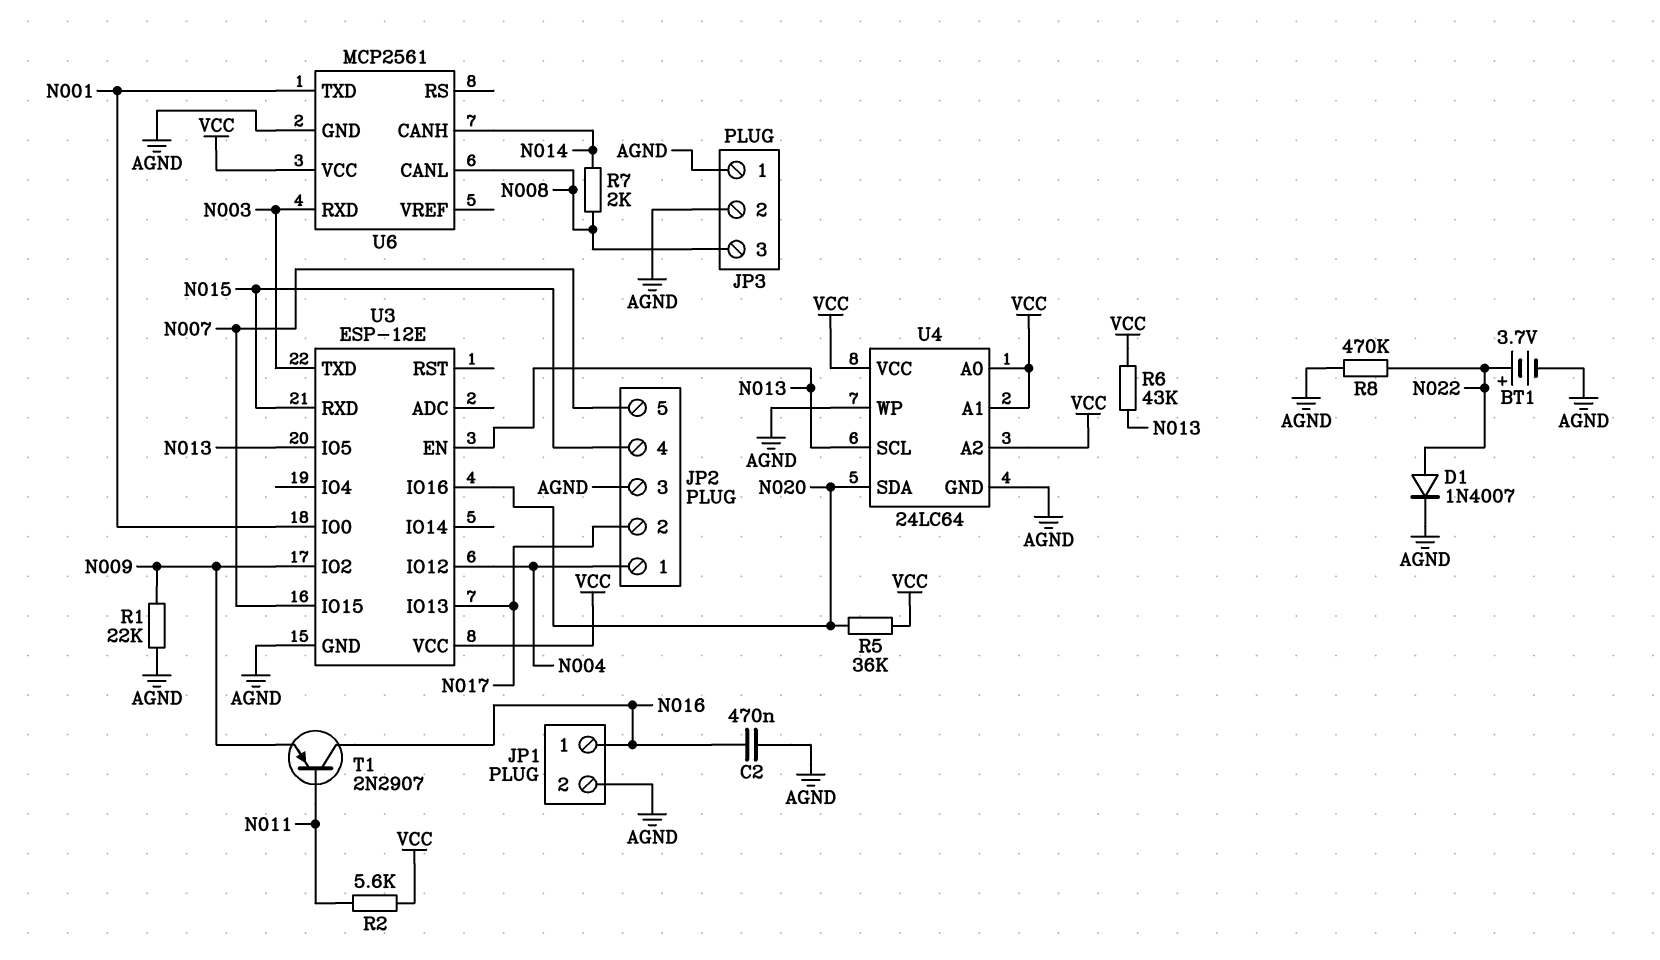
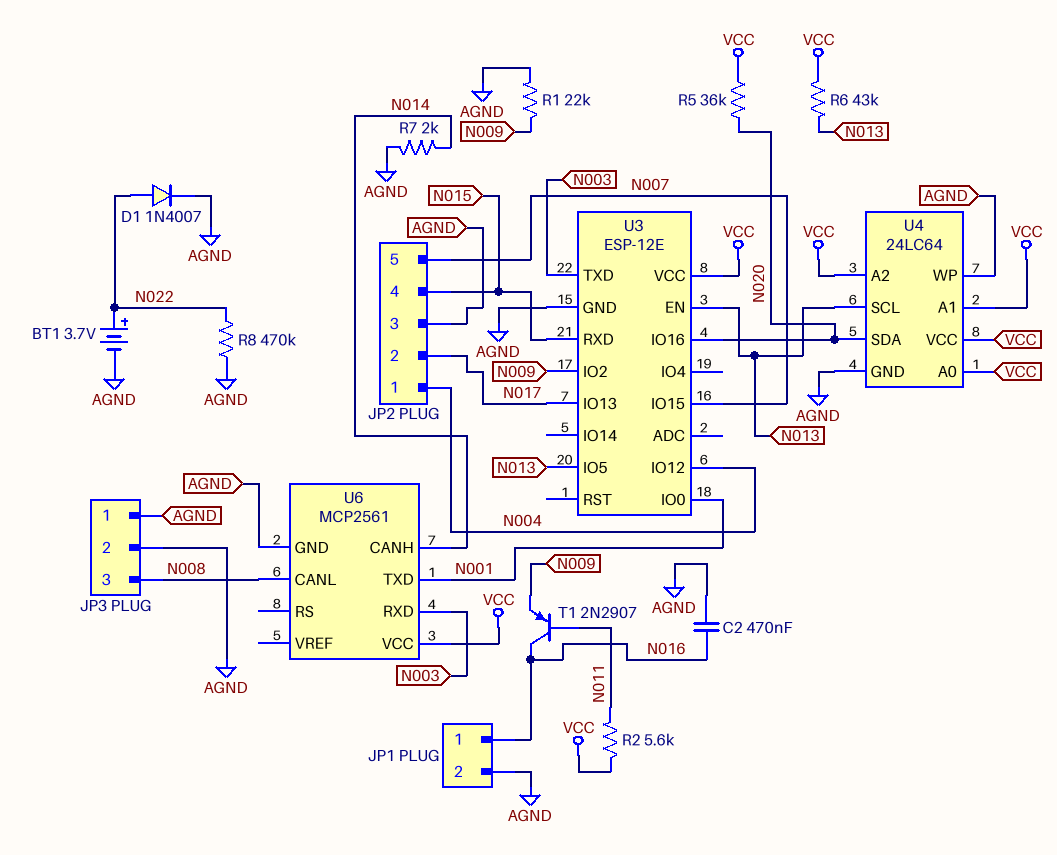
R7: 2k (N008, N014) -> 2k (AGND, N014)

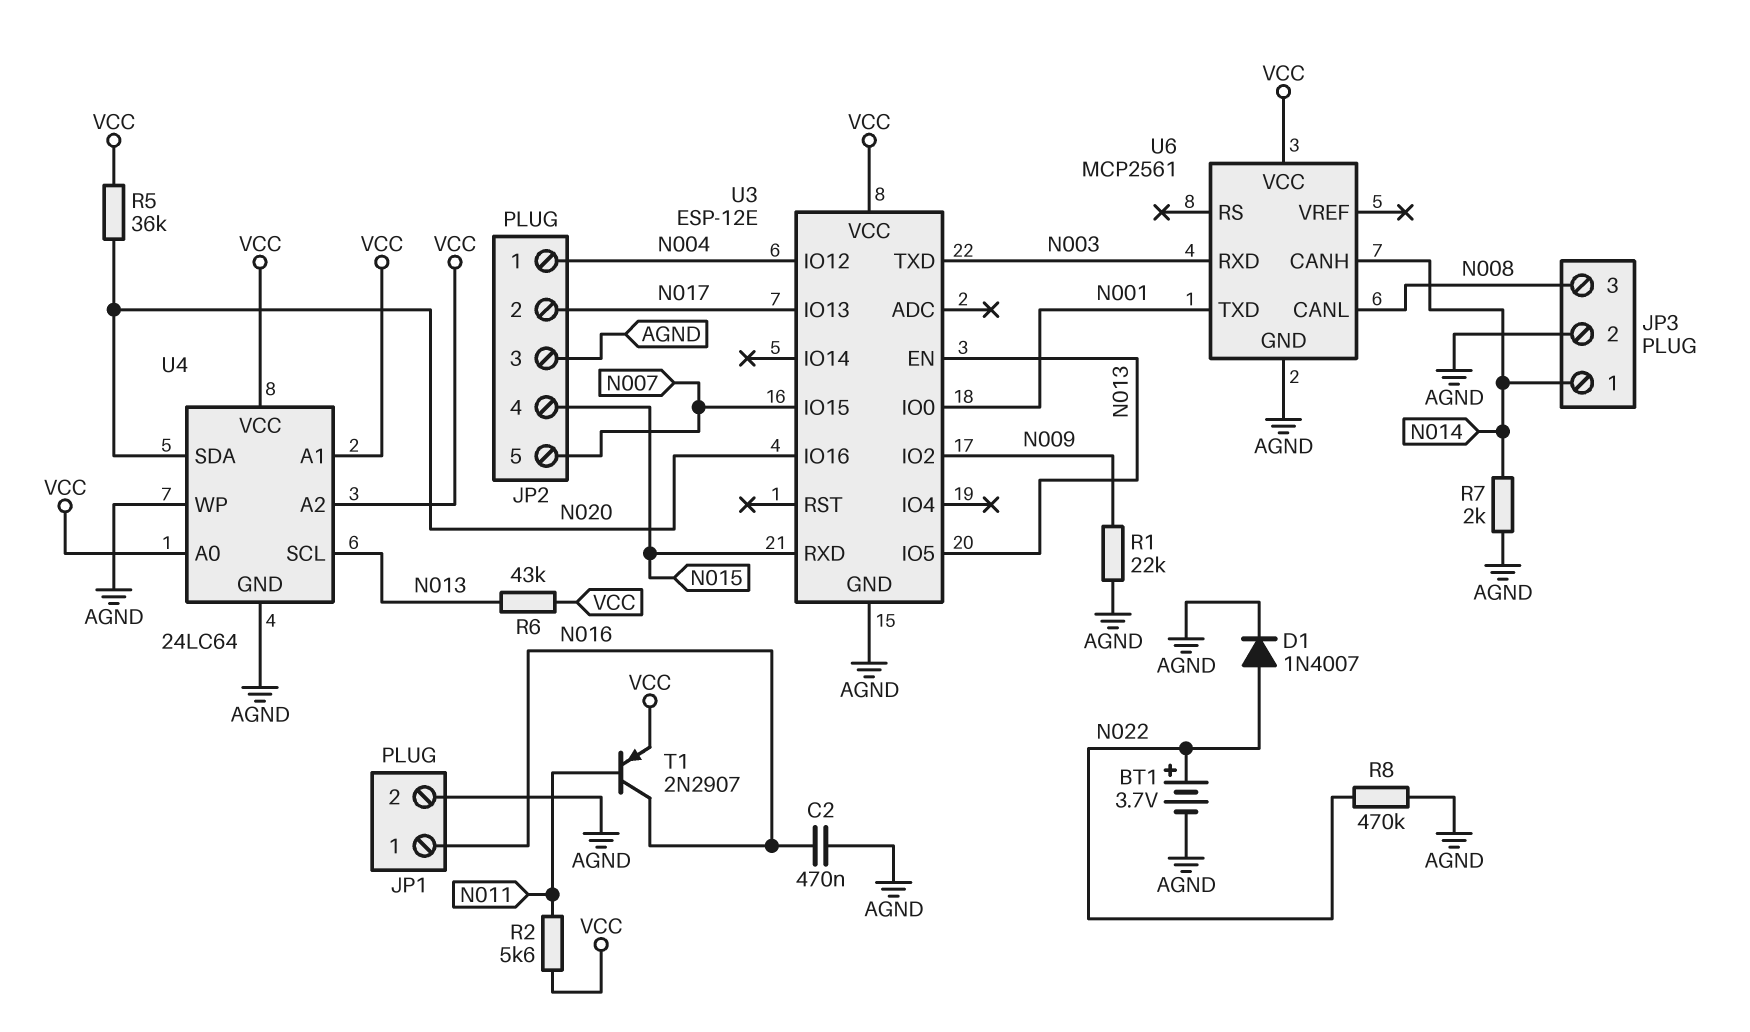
JP3 pin 1: AGND -> N014
T1: PNP 2N2907 (B N011, C N016, E N009) -> PNP 2N2907 (B N011, C N016, E VCC)

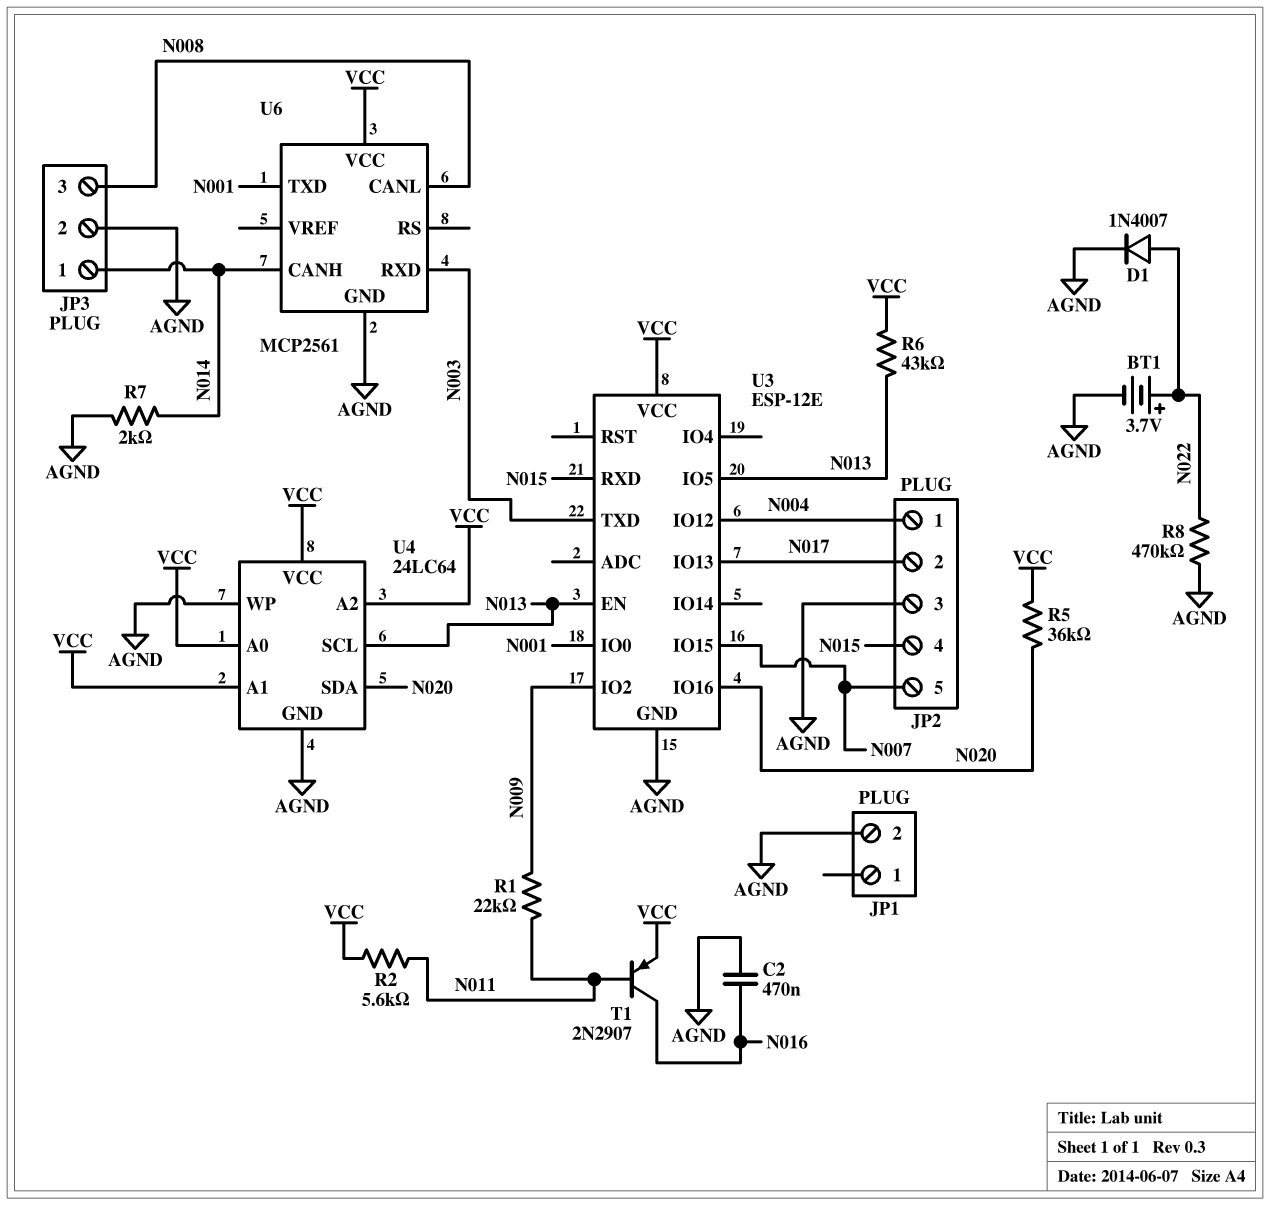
JP1 pin 1: N016 -> none
R1: 22k (AGND, N009) -> 22k (N009, N011)

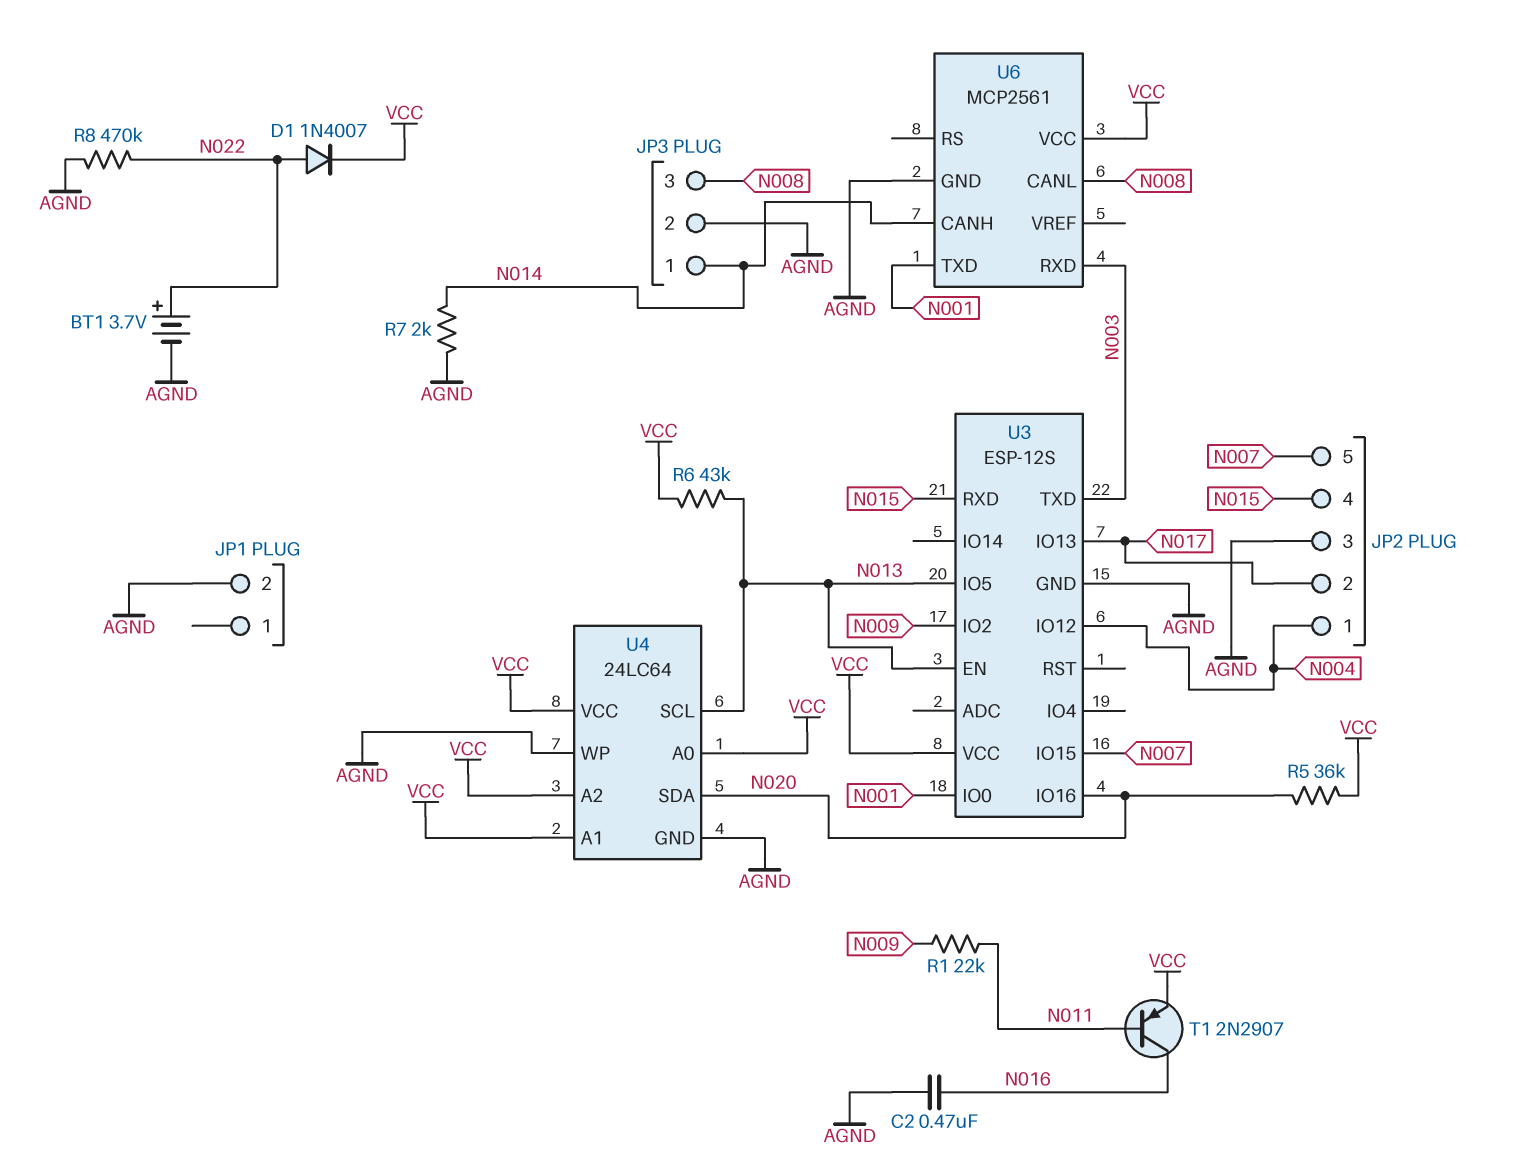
D1: diode 1N4007 (A N022, K AGND) -> diode 1N4007 (A N022, K VCC)
R2: 5.6k (N011, VCC) -> none
U3: ESP-12E -> ESP-12S

